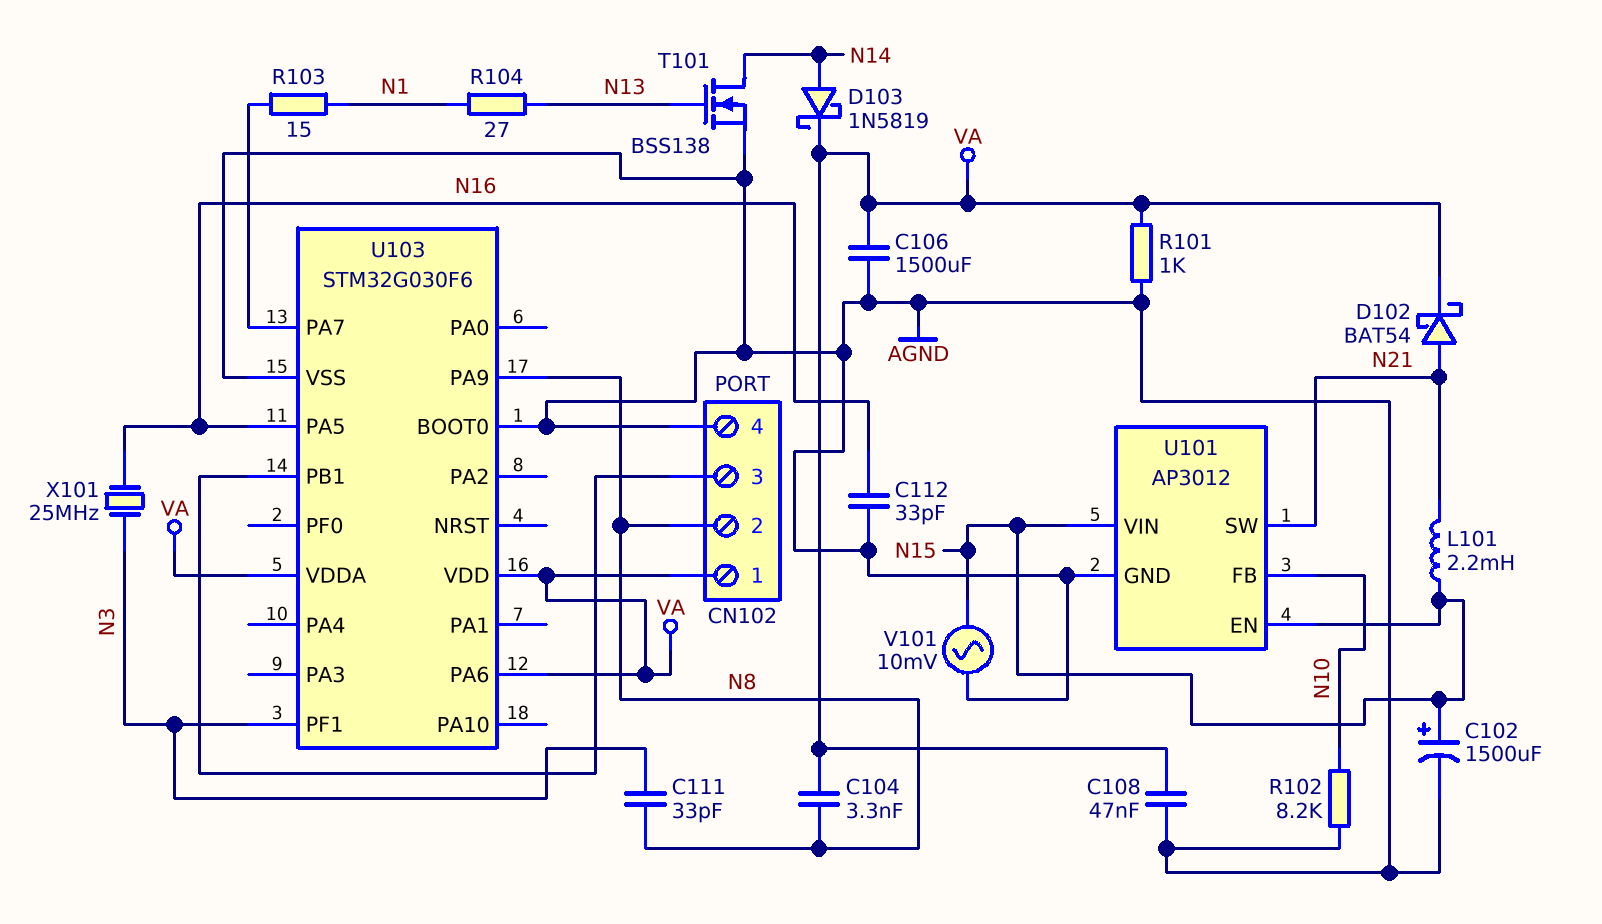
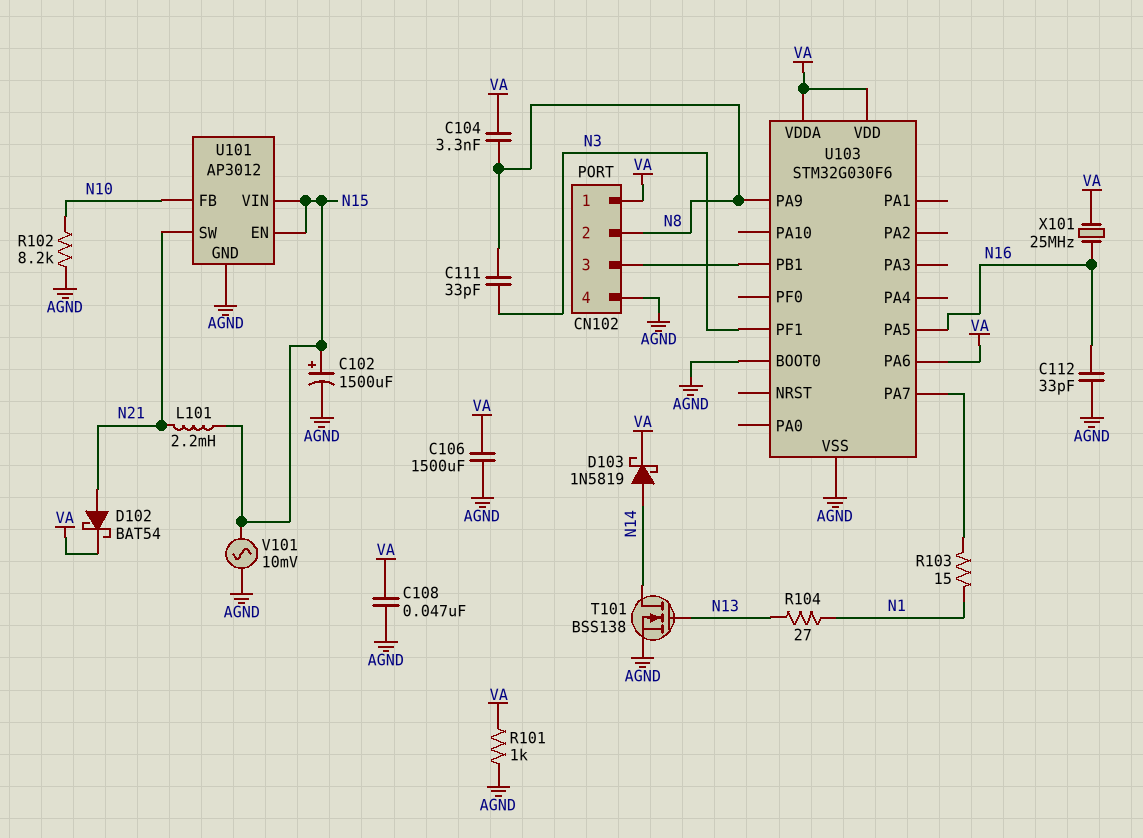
X101: 25MHz (N3, N16) -> 25MHz (N16, VA)

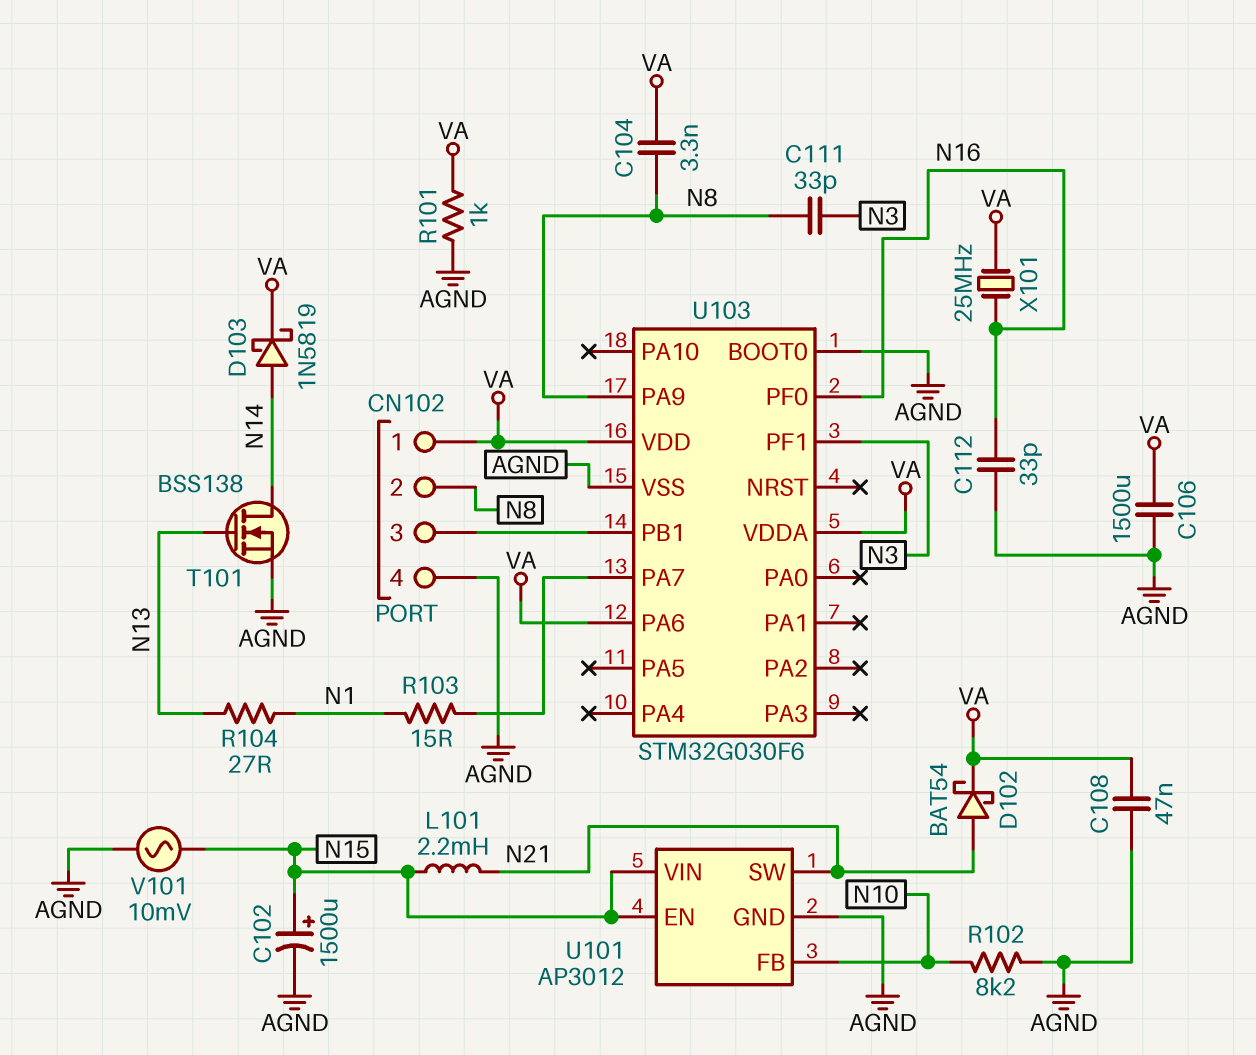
U103 pin PA5: N16 -> none
U103 pin PF0: none -> N16

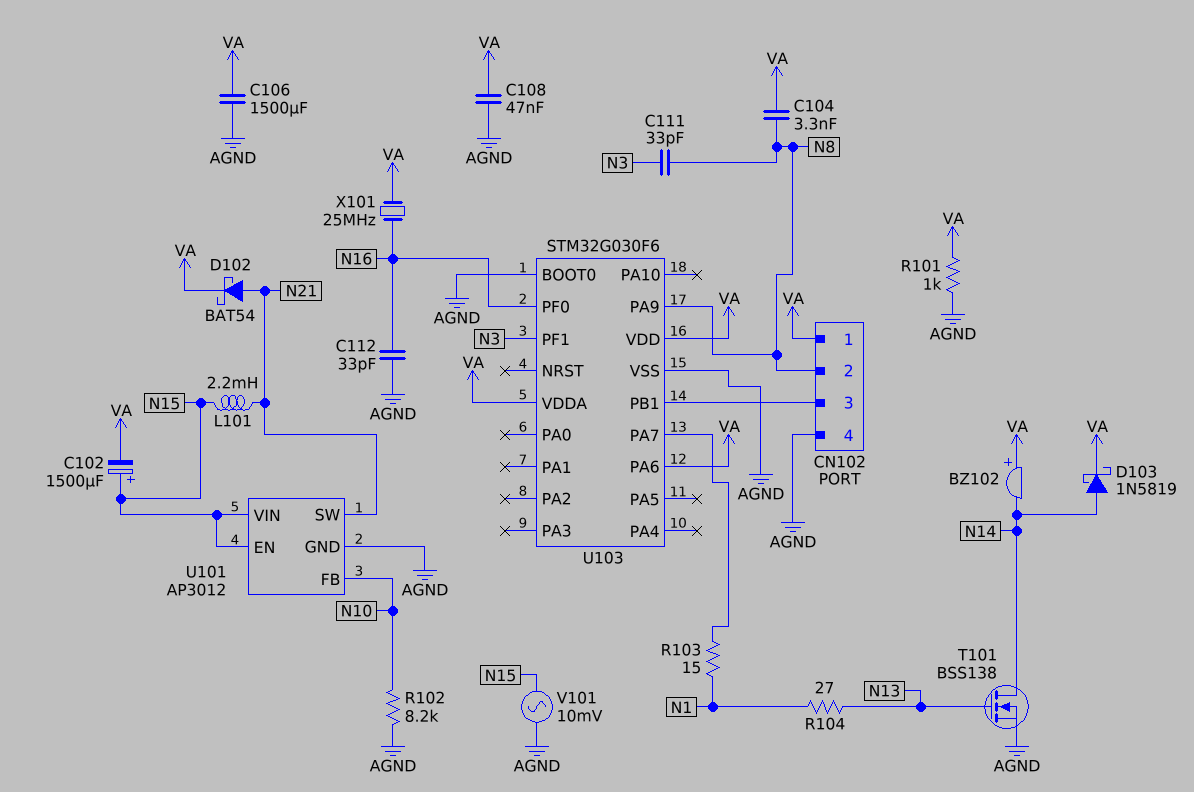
BZ102: none -> buzzer (plus VA, minus N14)
C102: 1500uF (plus N15, minus AGND) -> 1500uF (plus N15, minus VA)

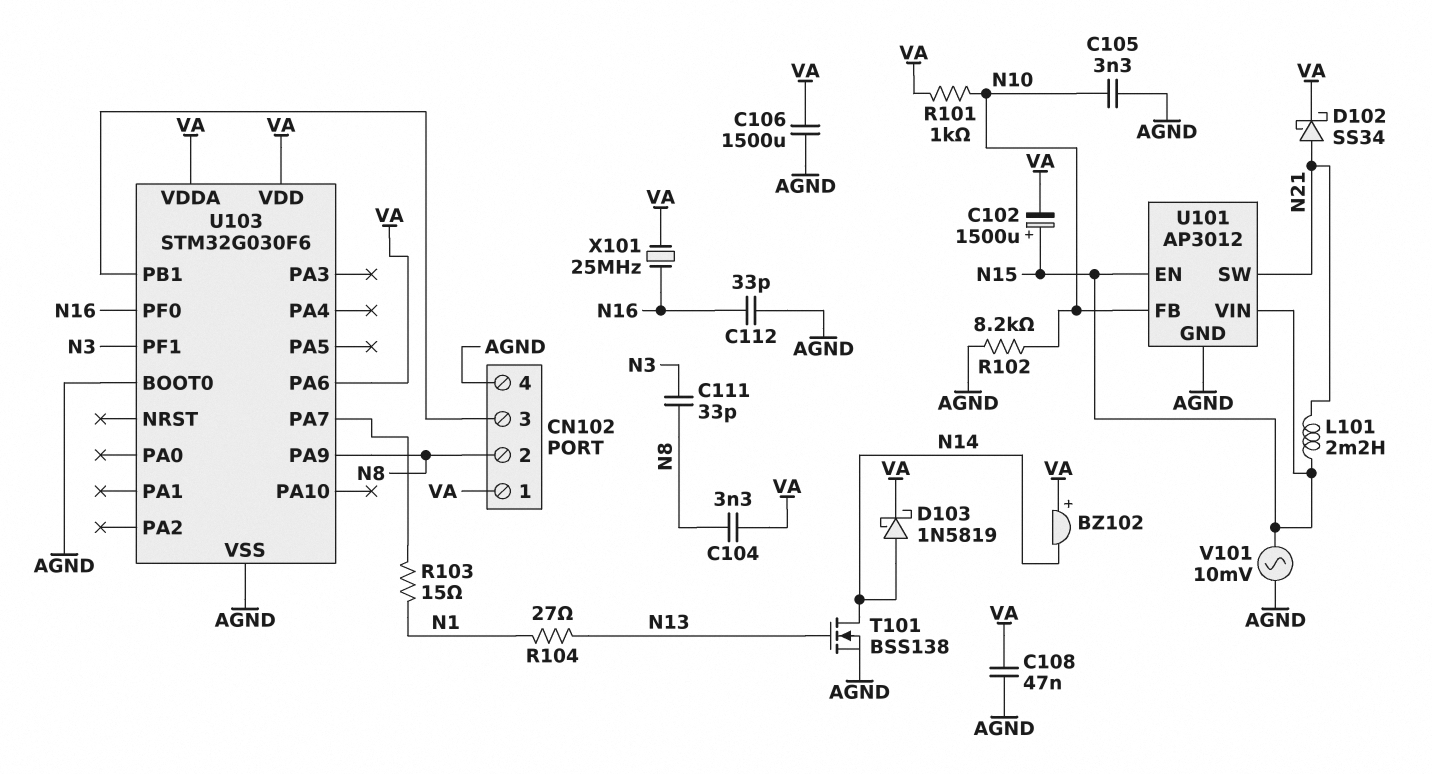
C105: none -> 3.3nF (AGND, N10)
D102: schottky BAT54 (A N21, K VA) -> schottky SS34 (A N21, K VA)
R101: 1k (AGND, VA) -> 1k (N10, VA)

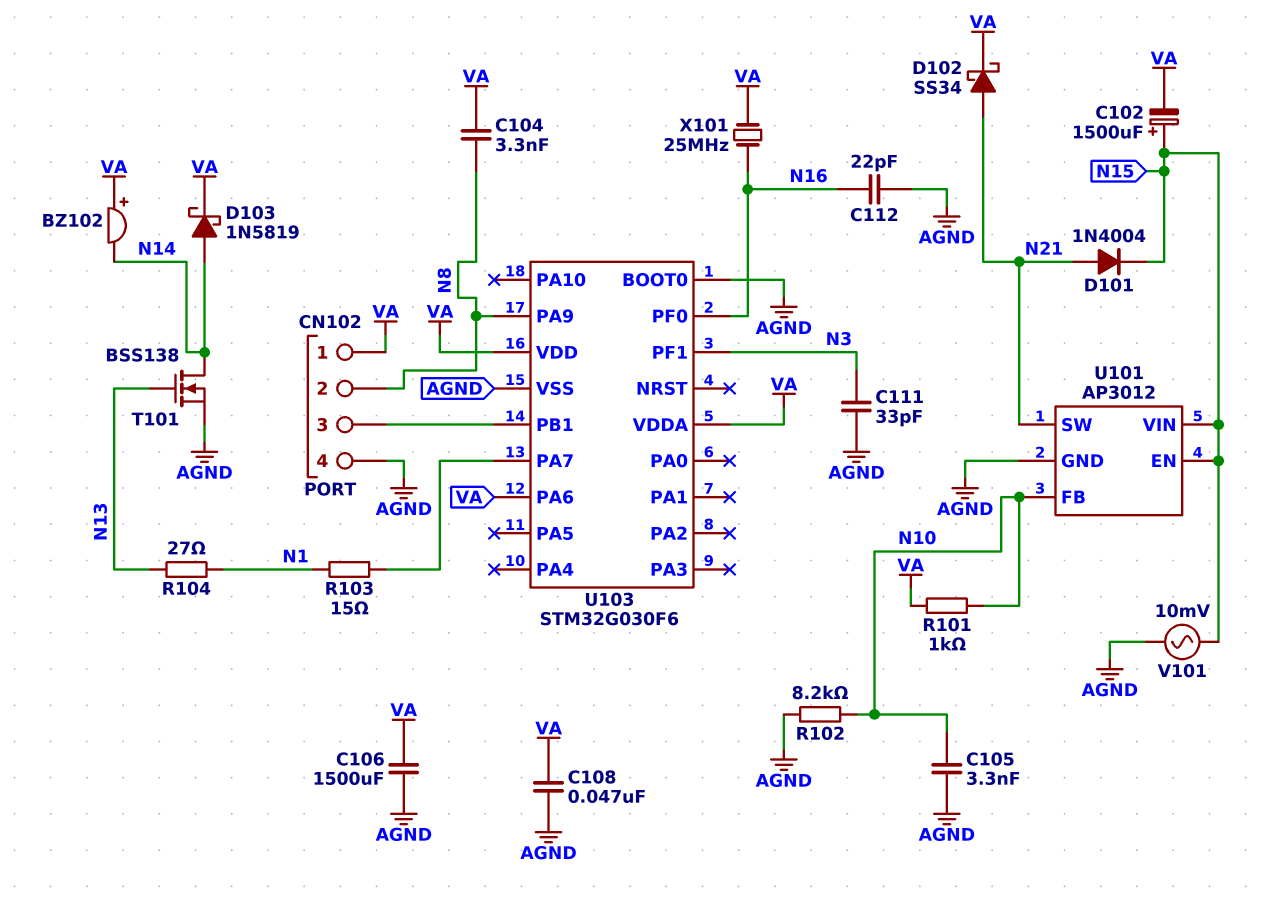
C111: 33pF (N3, N8) -> 33pF (AGND, N3)
C112: 33pF (AGND, N16) -> 22pF (AGND, N16)
D101: none -> diode 1N4004 (A N21, K N15)
L101: 2.2mH (N15, N21) -> none

